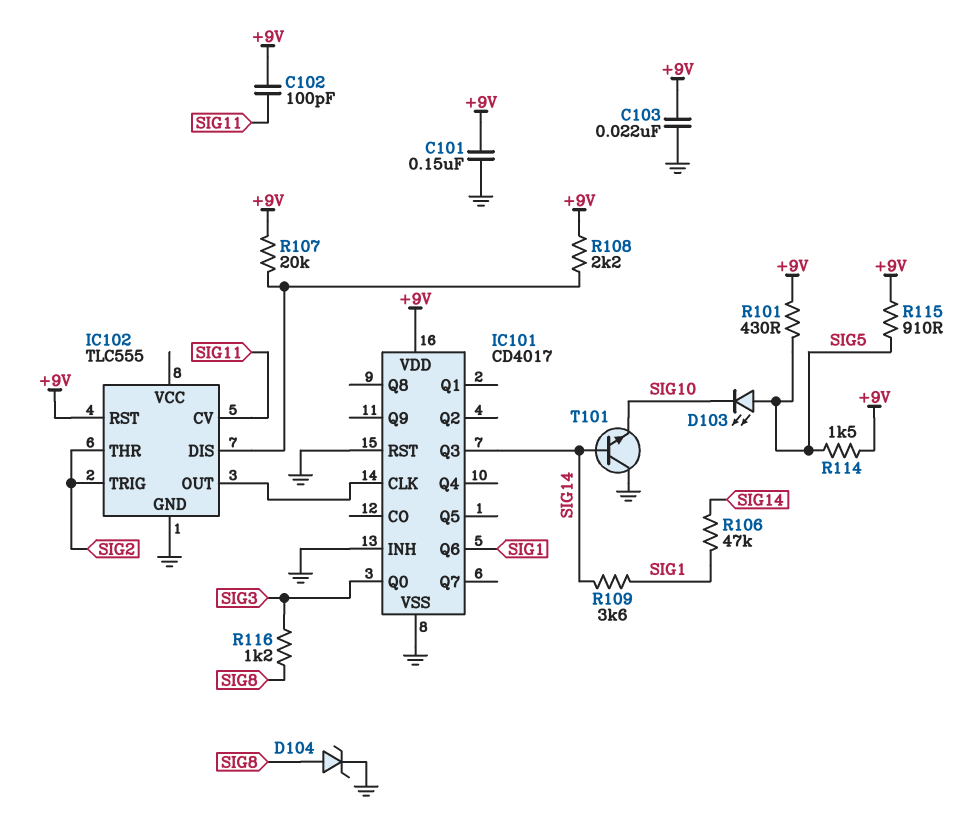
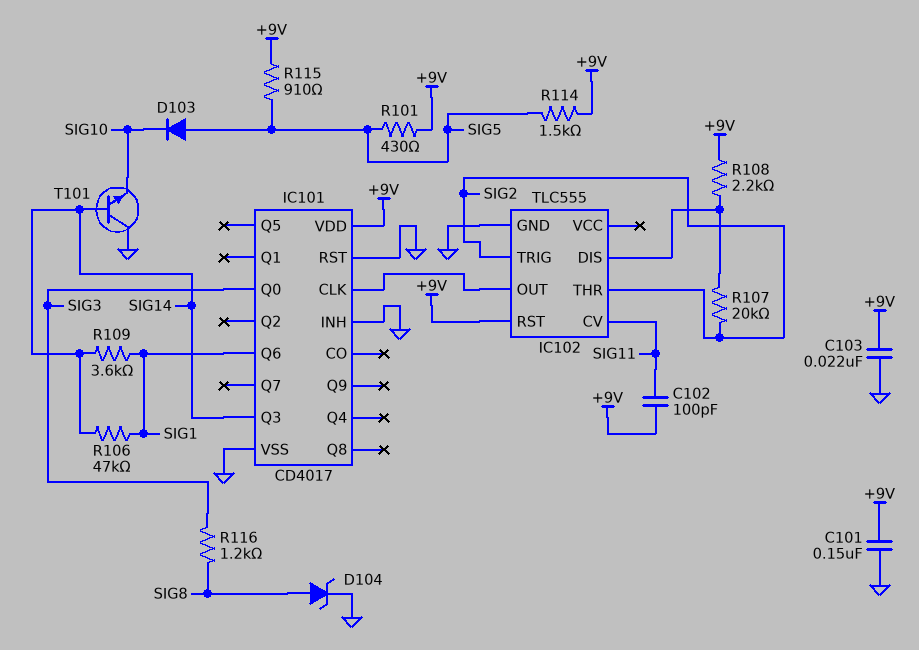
D103: LED (A SIG5, K SIG10) -> diode (A SIG5, K SIG10)
R107: 20k (+9V, IC102/DIS) -> 20k (IC102/DIS, SIG2)

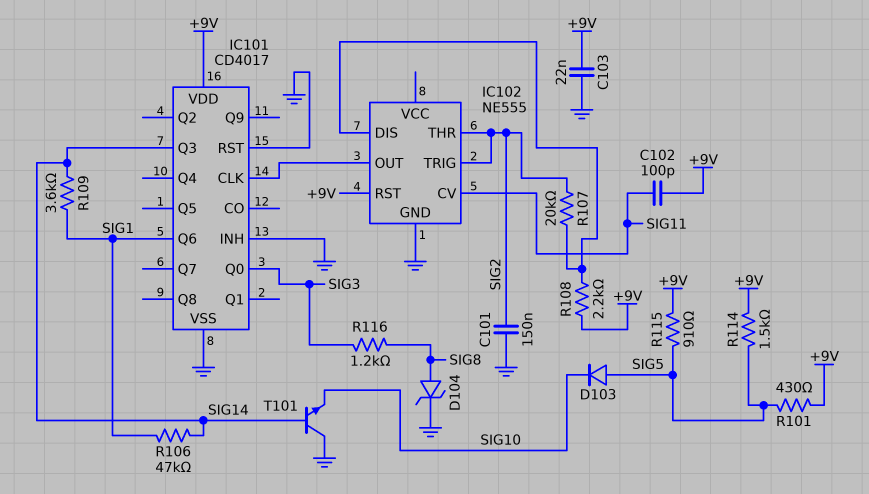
C101: 150nF (+9V, GND) -> 150nF (GND, SIG2)
IC102: TLC555 -> NE555

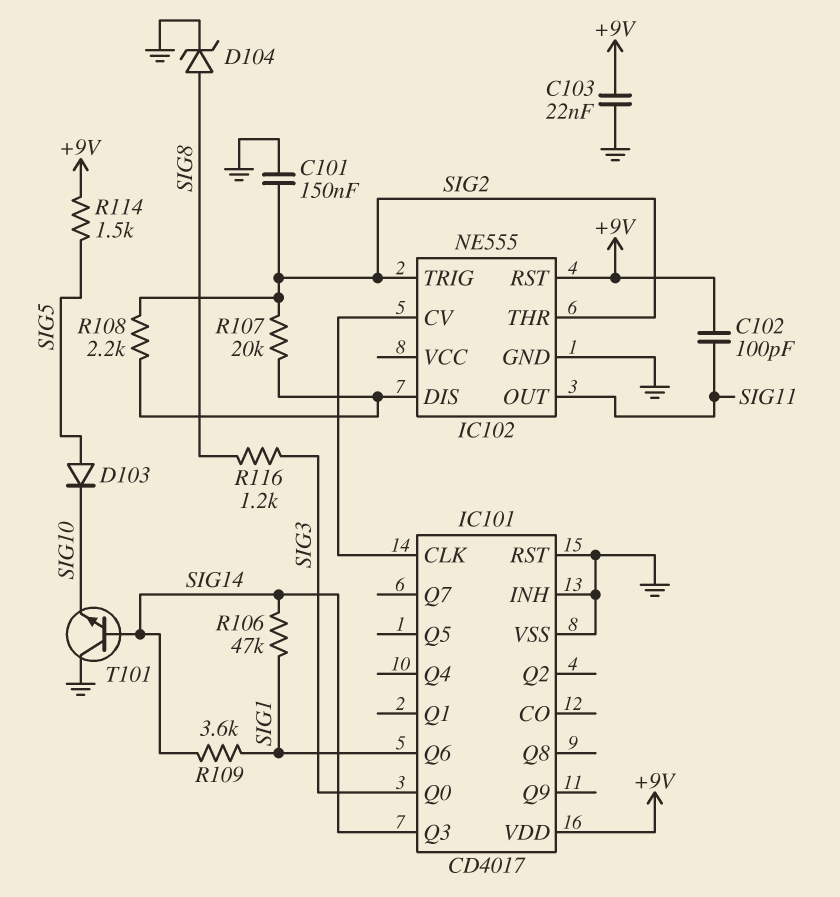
IC102 pin CV: SIG11 -> IC101/CLK
IC102 pin OUT: IC101/CLK -> SIG11
R101: 430 (+9V, SIG5) -> none
R108: 2.2k (+9V, IC102/DIS) -> 2.2k (IC102/DIS, SIG2)
R115: 910 (+9V, SIG5) -> none

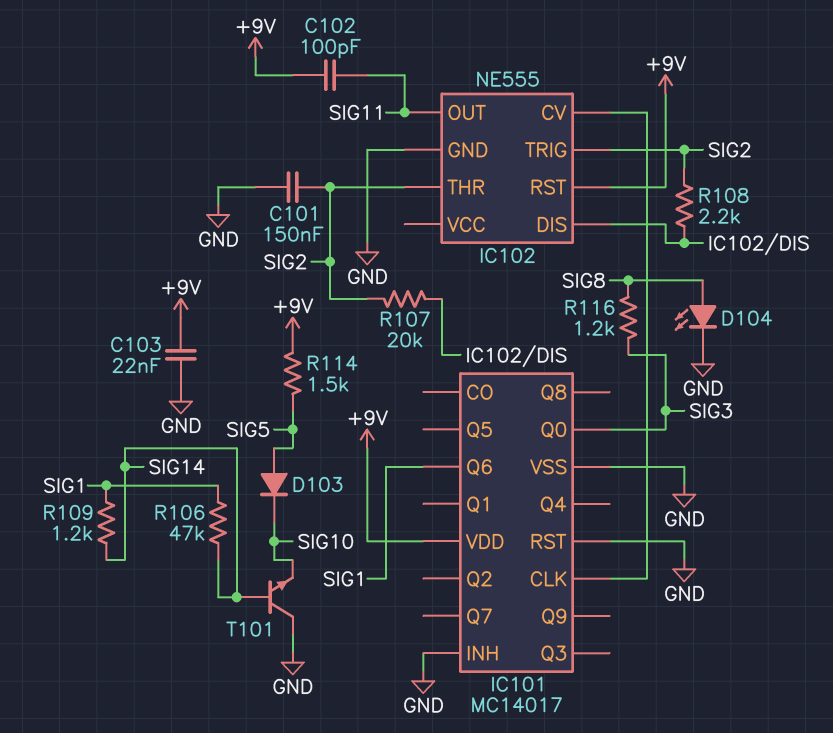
D104: zener (A SIG8, K GND) -> LED (A SIG8, K GND)
IC101: CD4017 -> MC14017
IC101 pin Q3: SIG14 -> none
R109: 3.6k (SIG1, SIG14) -> 1.2k (SIG1, SIG14)

